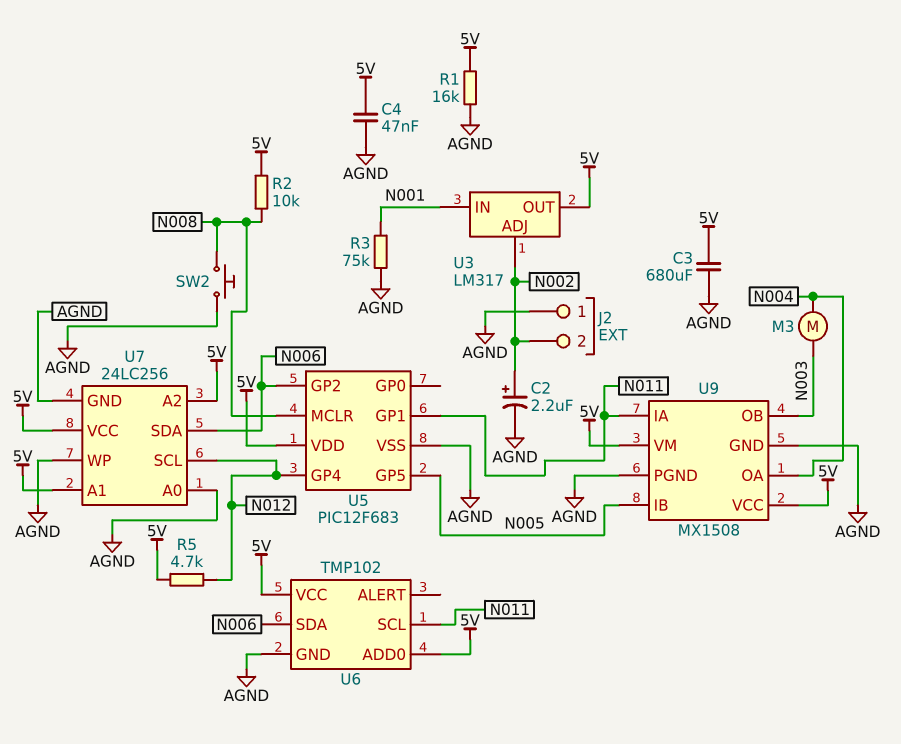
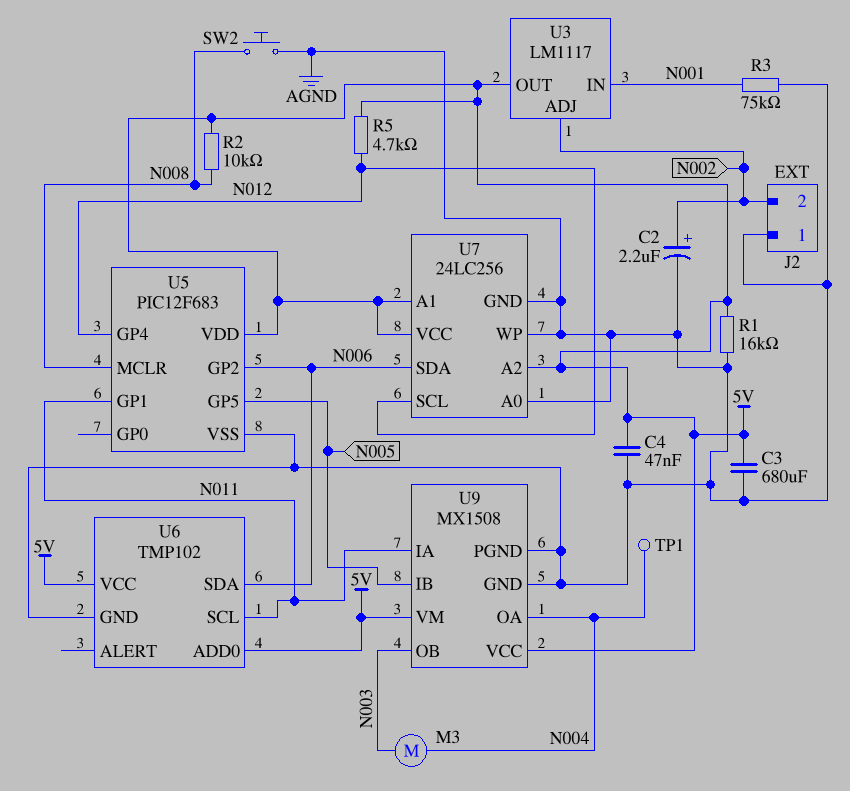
TP1: none -> test point (N004)
U3: LM317 -> LM1117

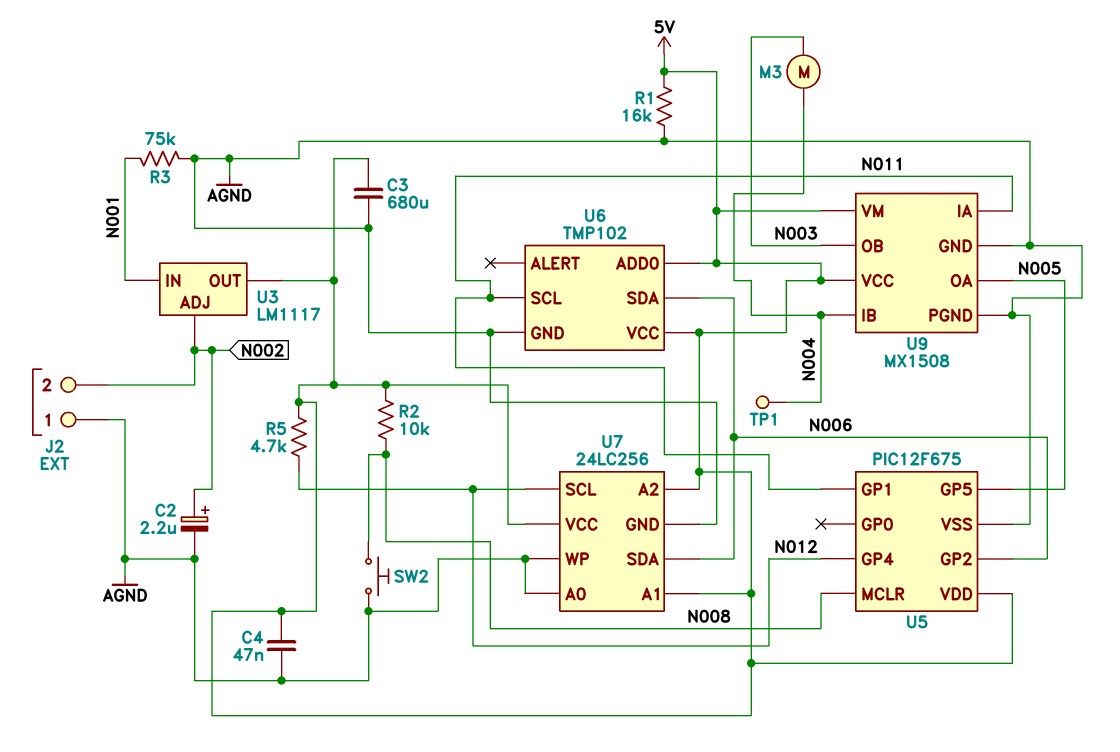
U5: PIC12F683 -> PIC12F675
U9 pin IB: N005 -> N004
U9 pin OA: N004 -> N005

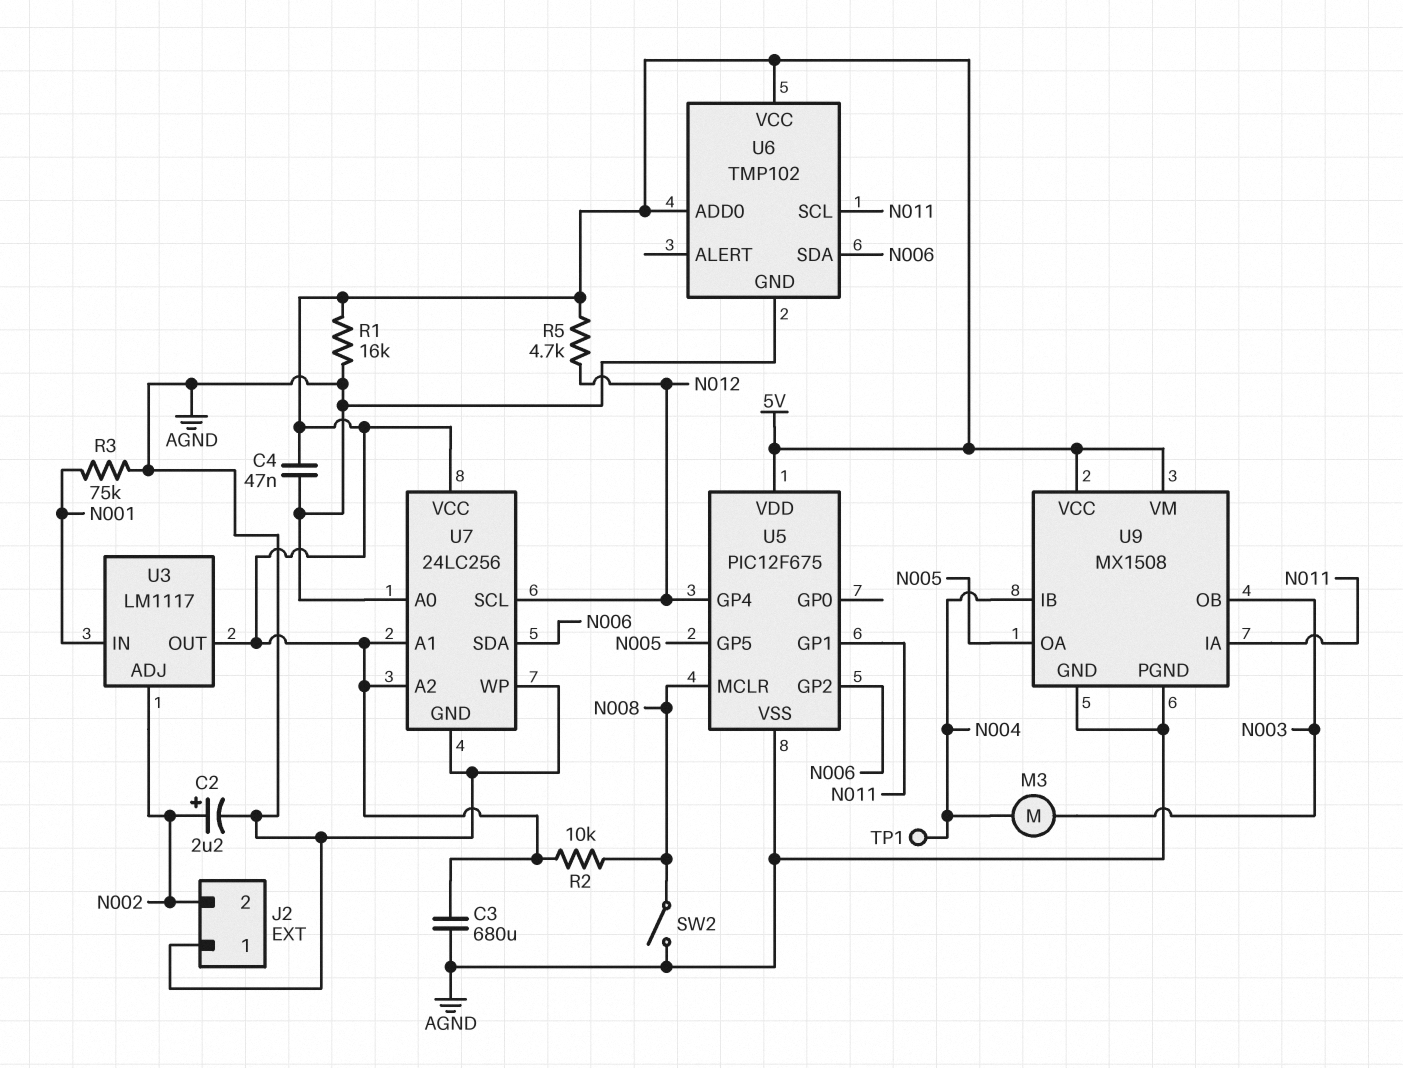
SW2: button (AGND, N008) -> switch (AGND, N008)

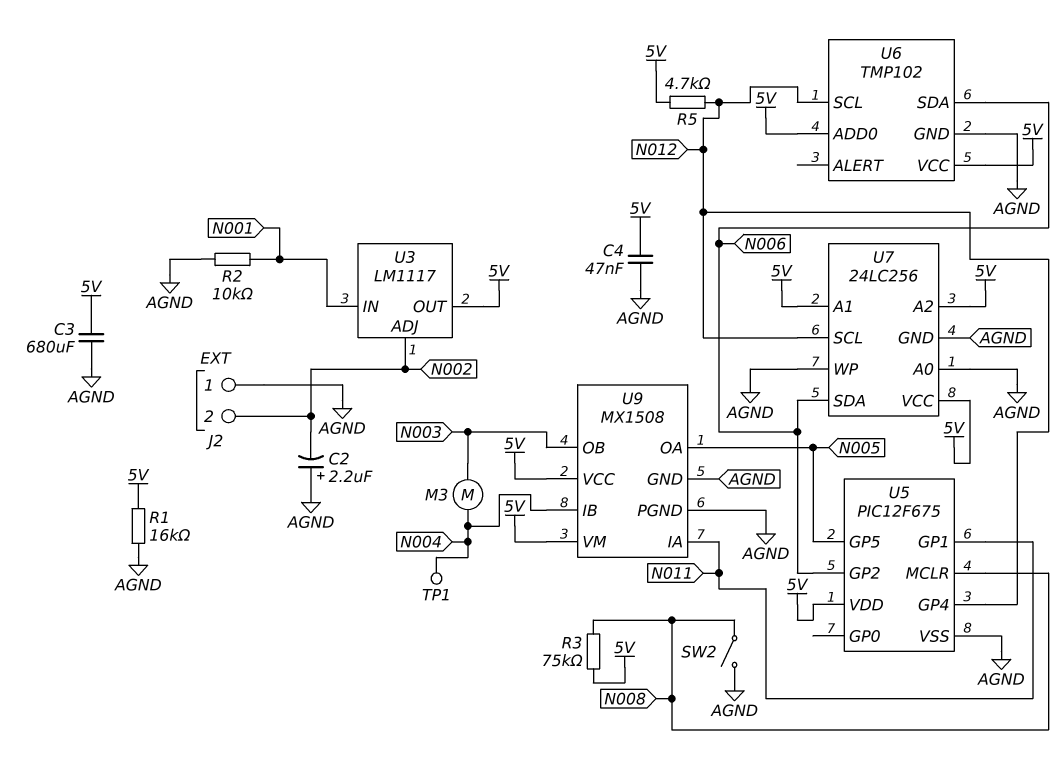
C2: 2.2uF (plus N002, minus AGND) -> 2.2uF (plus AGND, minus N002)
R2: 10k (5V, N008) -> 10k (AGND, N001)
R3: 75k (AGND, N001) -> 75k (5V, N008)
U6 pin SCL: N011 -> N012

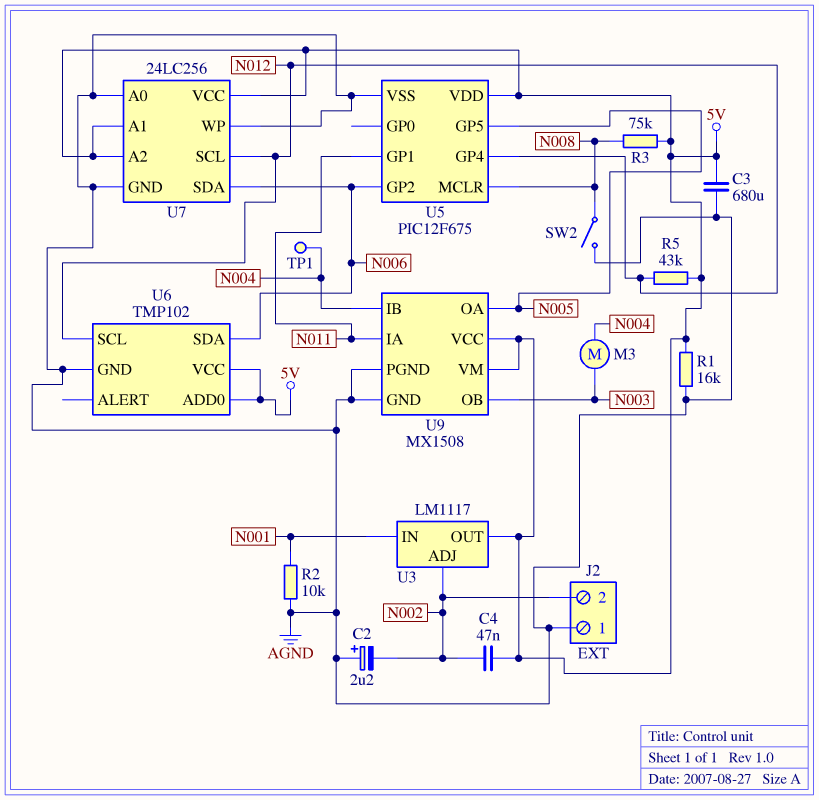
C4: 47nF (5V, AGND) -> 47nF (5V, N002)
R5: 4.7k (5V, N012) -> 43k (5V, N012)

